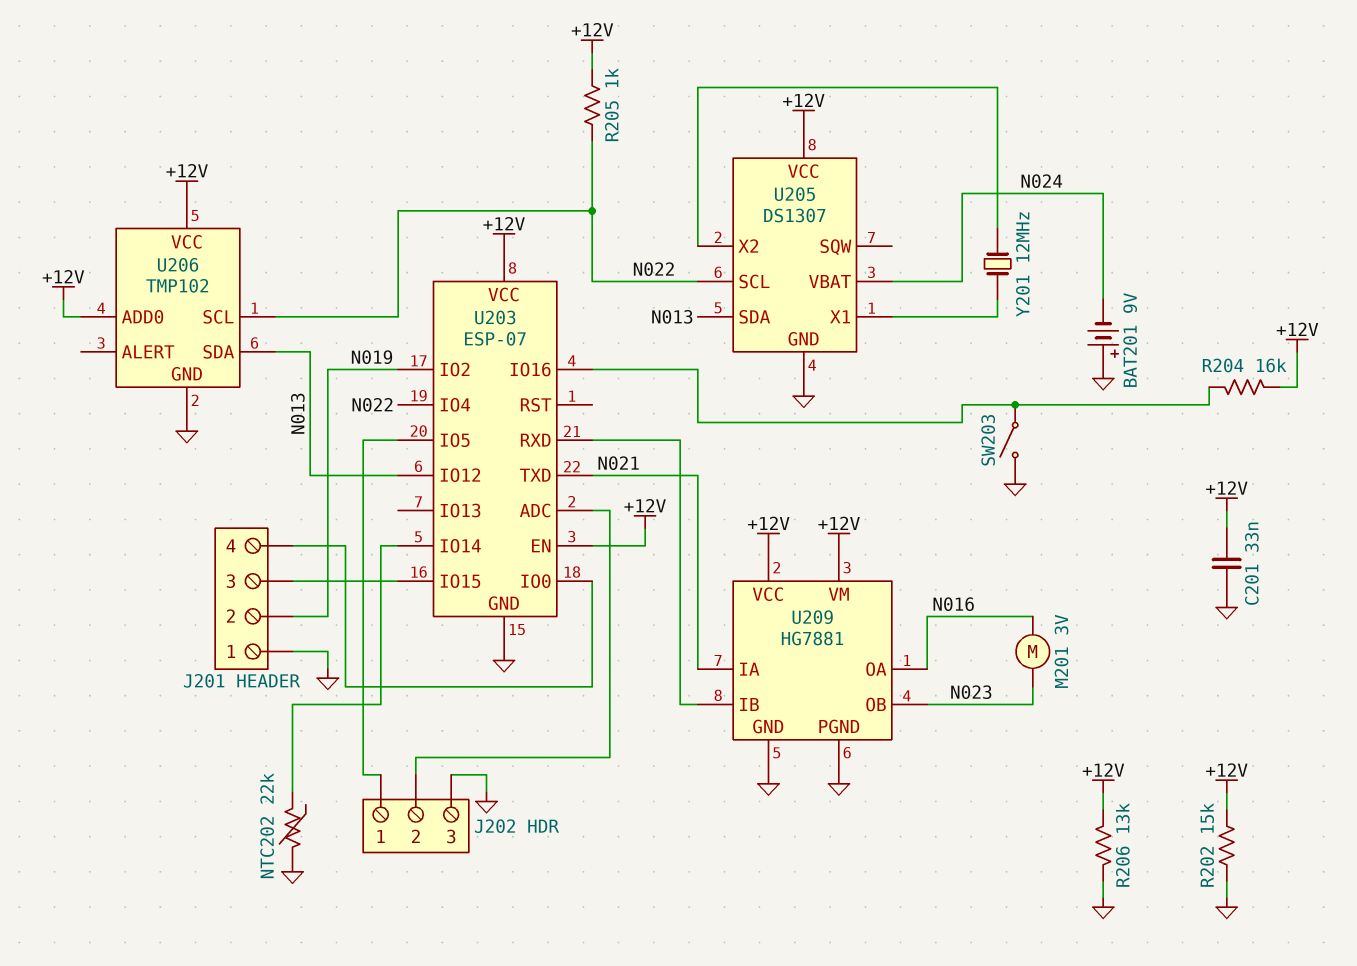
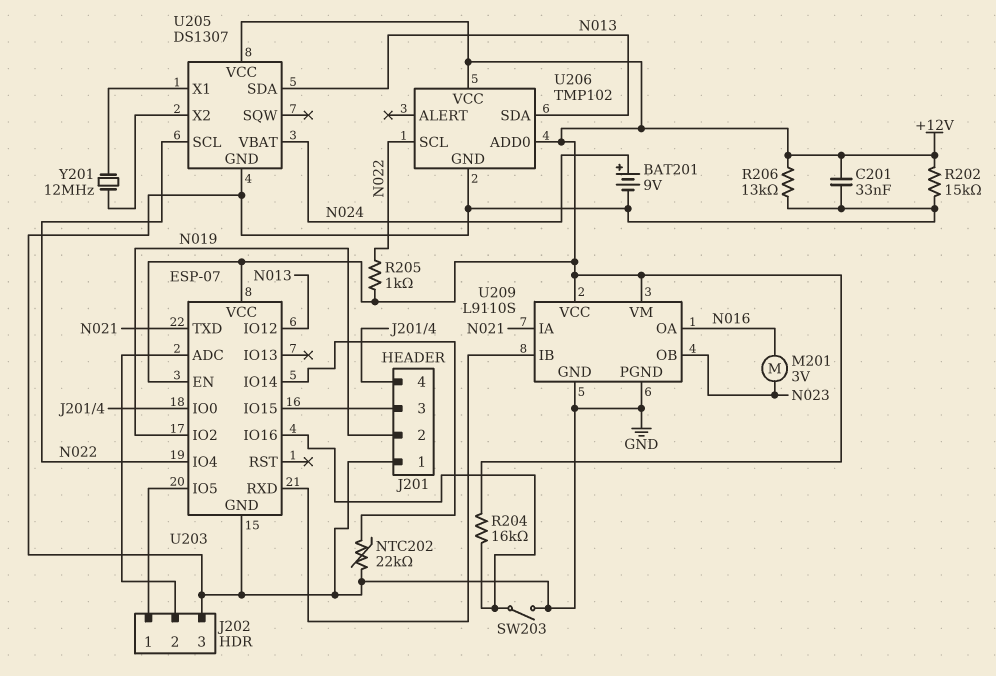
BAT201: 9V (plus GND, minus N024) -> 9V (plus N024, minus GND)
U209: HG7881 -> L9110S

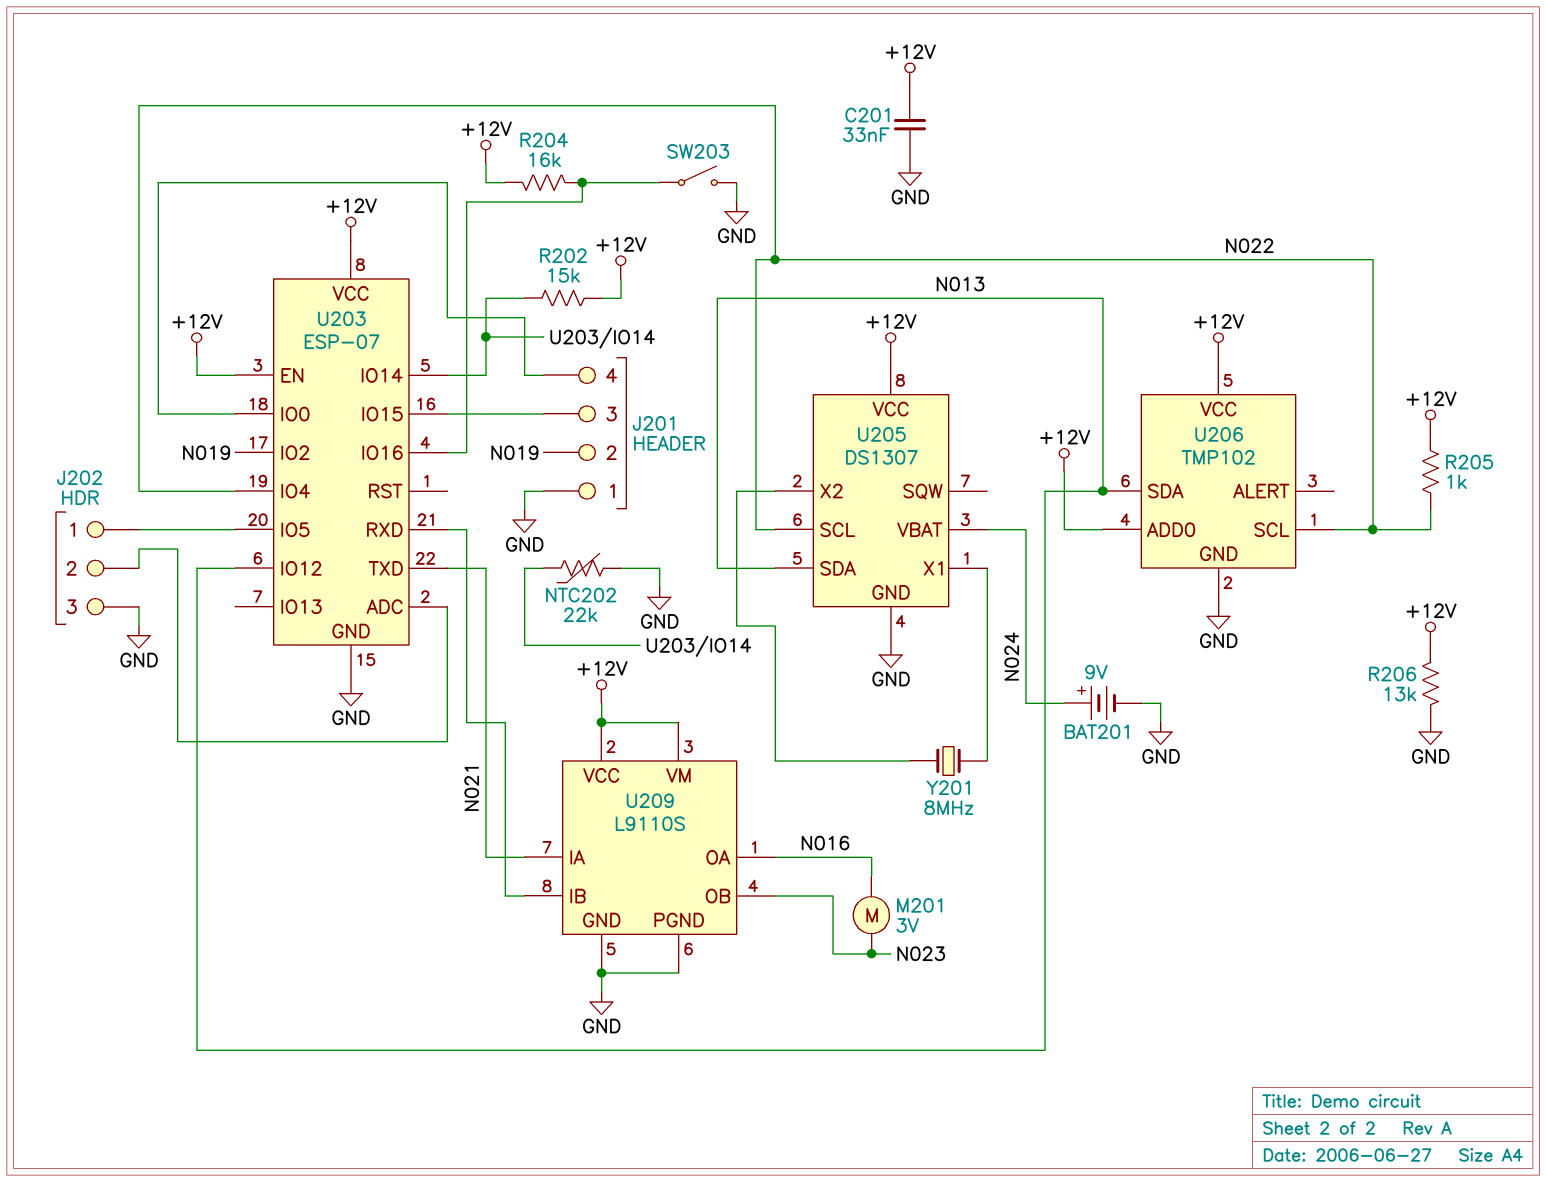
R202: 15k (+12V, GND) -> 15k (+12V, U203/IO14)
Y201: 12MHz (U205/X1, U205/X2) -> 8MHz (U205/X1, U205/X2)

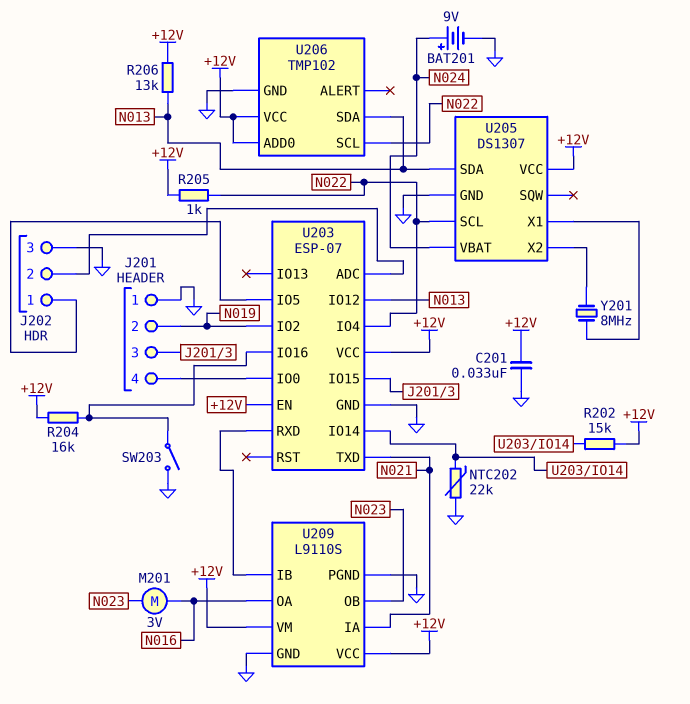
R206: 13k (+12V, GND) -> 13k (+12V, N013)

